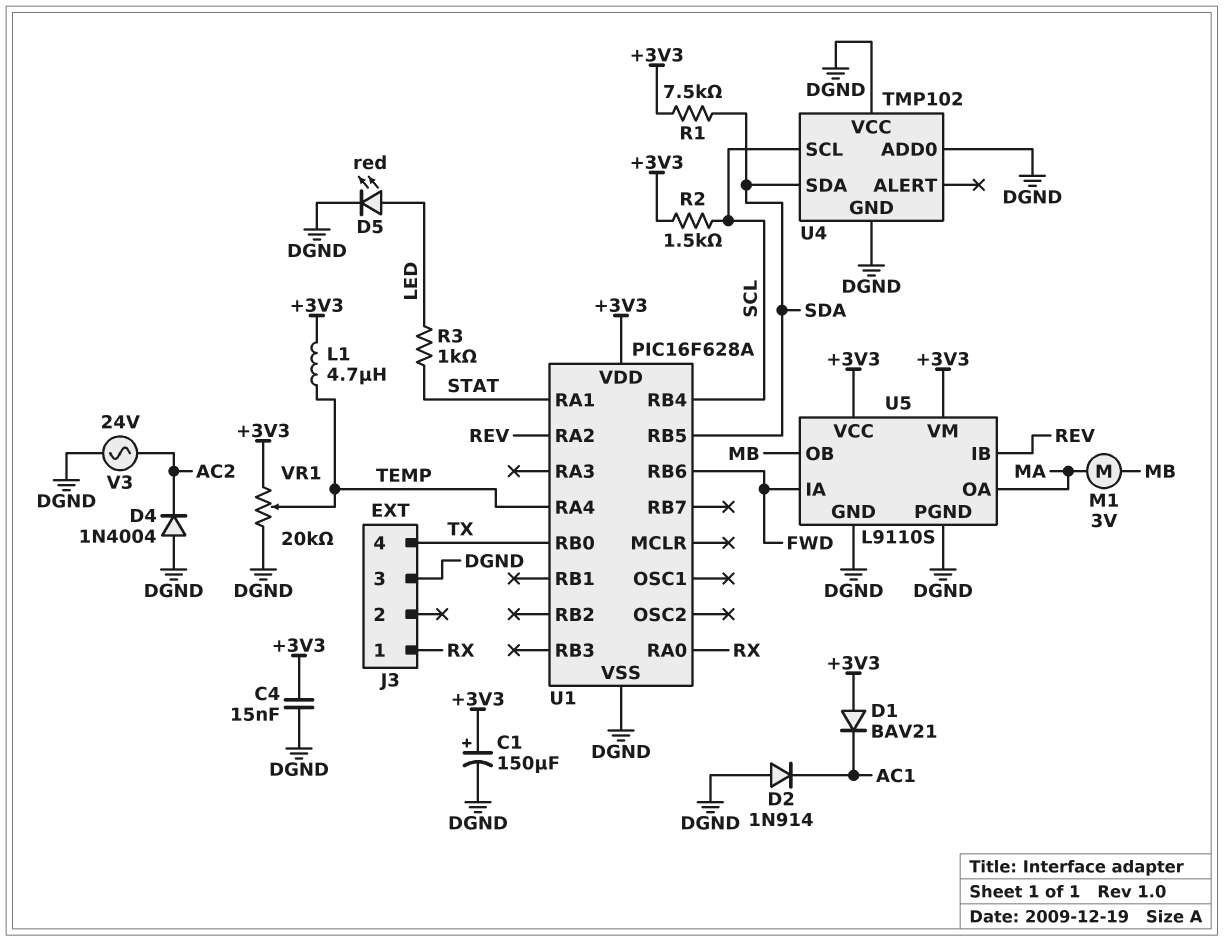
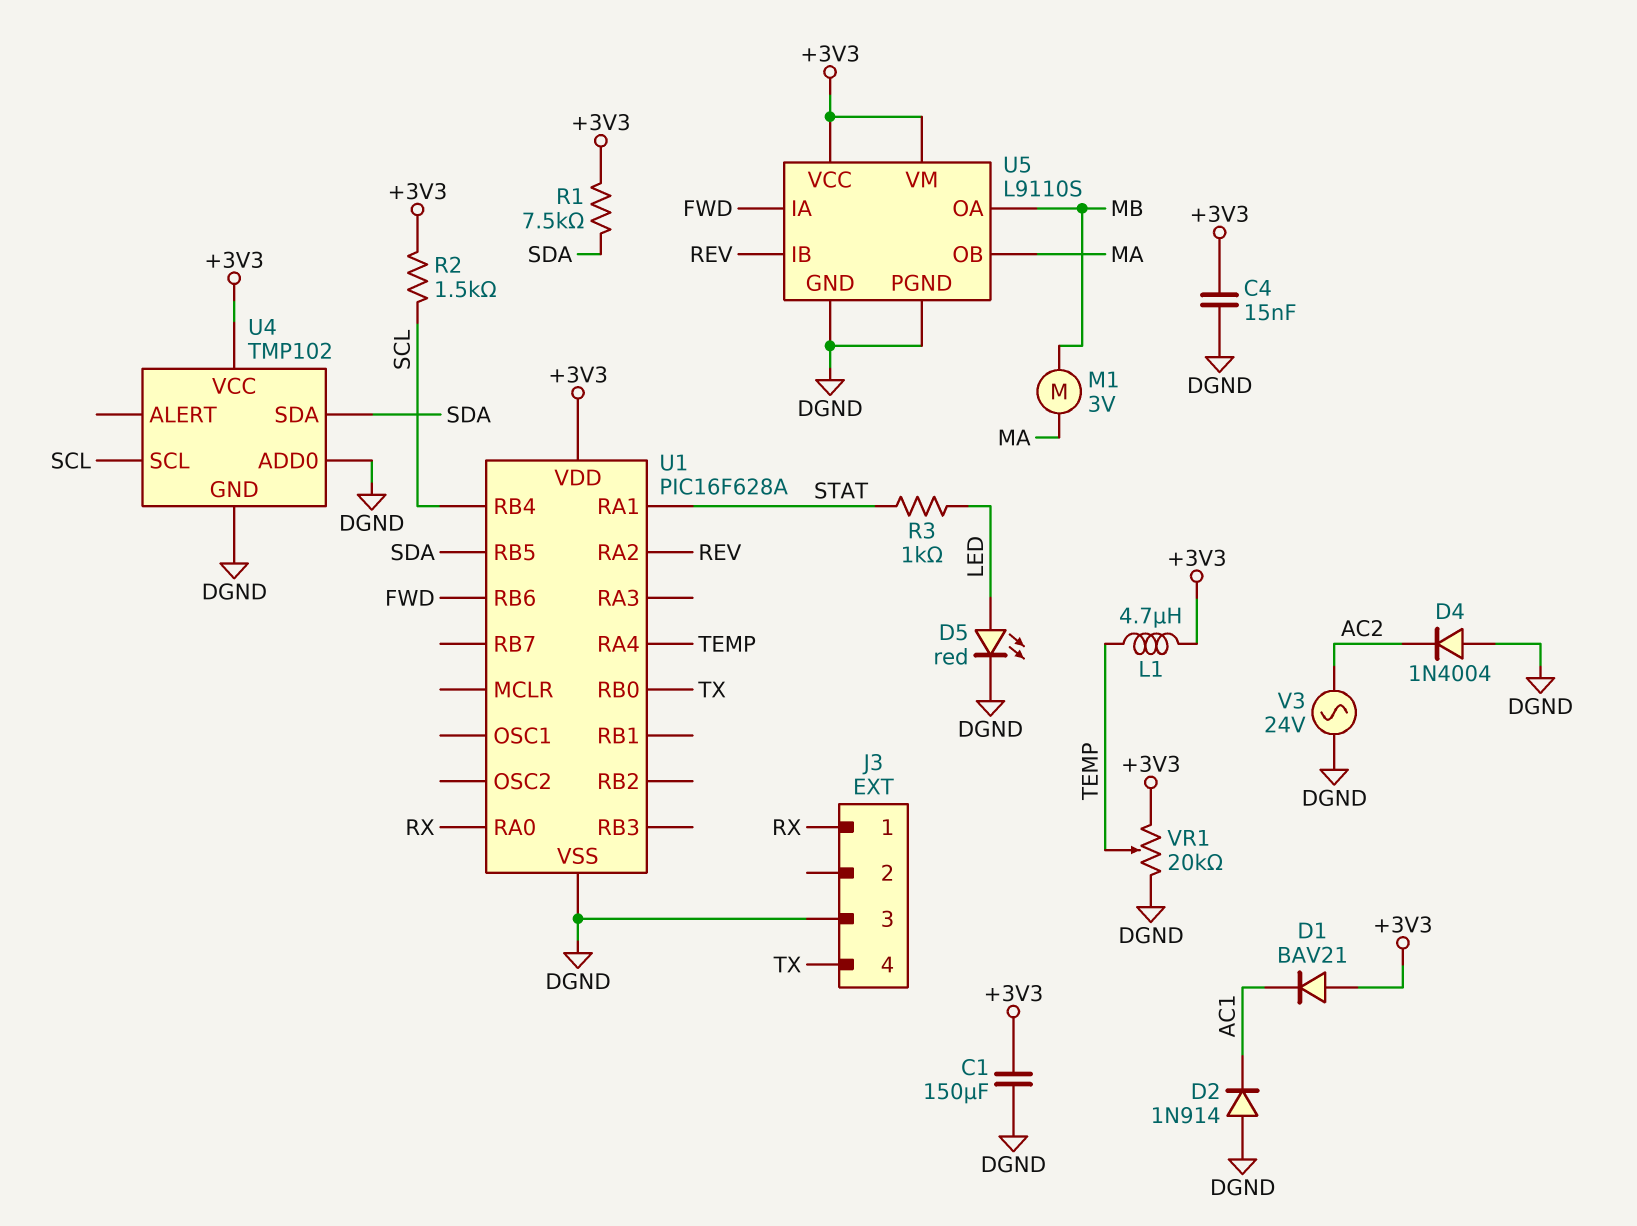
C1: 150uF (plus +3V3, minus DGND) -> 150uF (+3V3, DGND)
U4 pin VCC: DGND -> +3V3
U5 pin OA: MA -> MB
U5 pin OB: MB -> MA

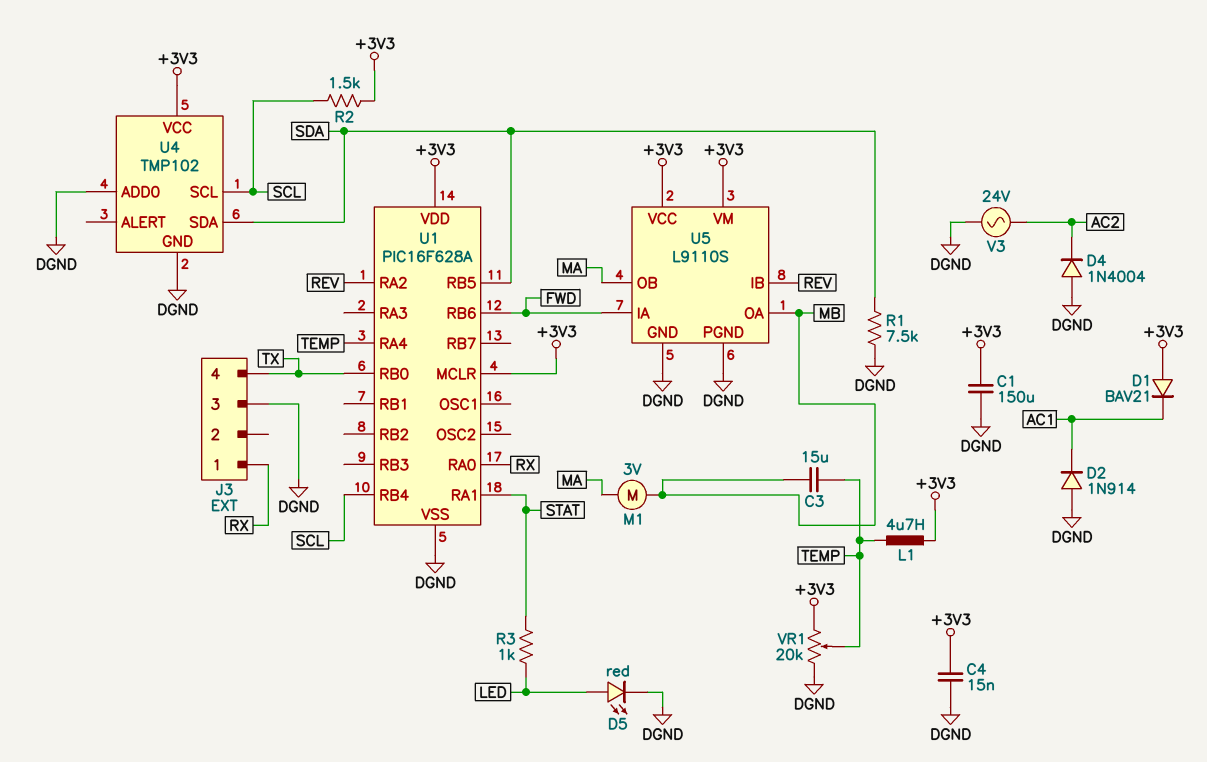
C3: none -> 15uF (MB, TEMP)
R1: 7.5k (+3V3, SDA) -> 7.5k (DGND, SDA)
U1 pin MCLR: none -> +3V3

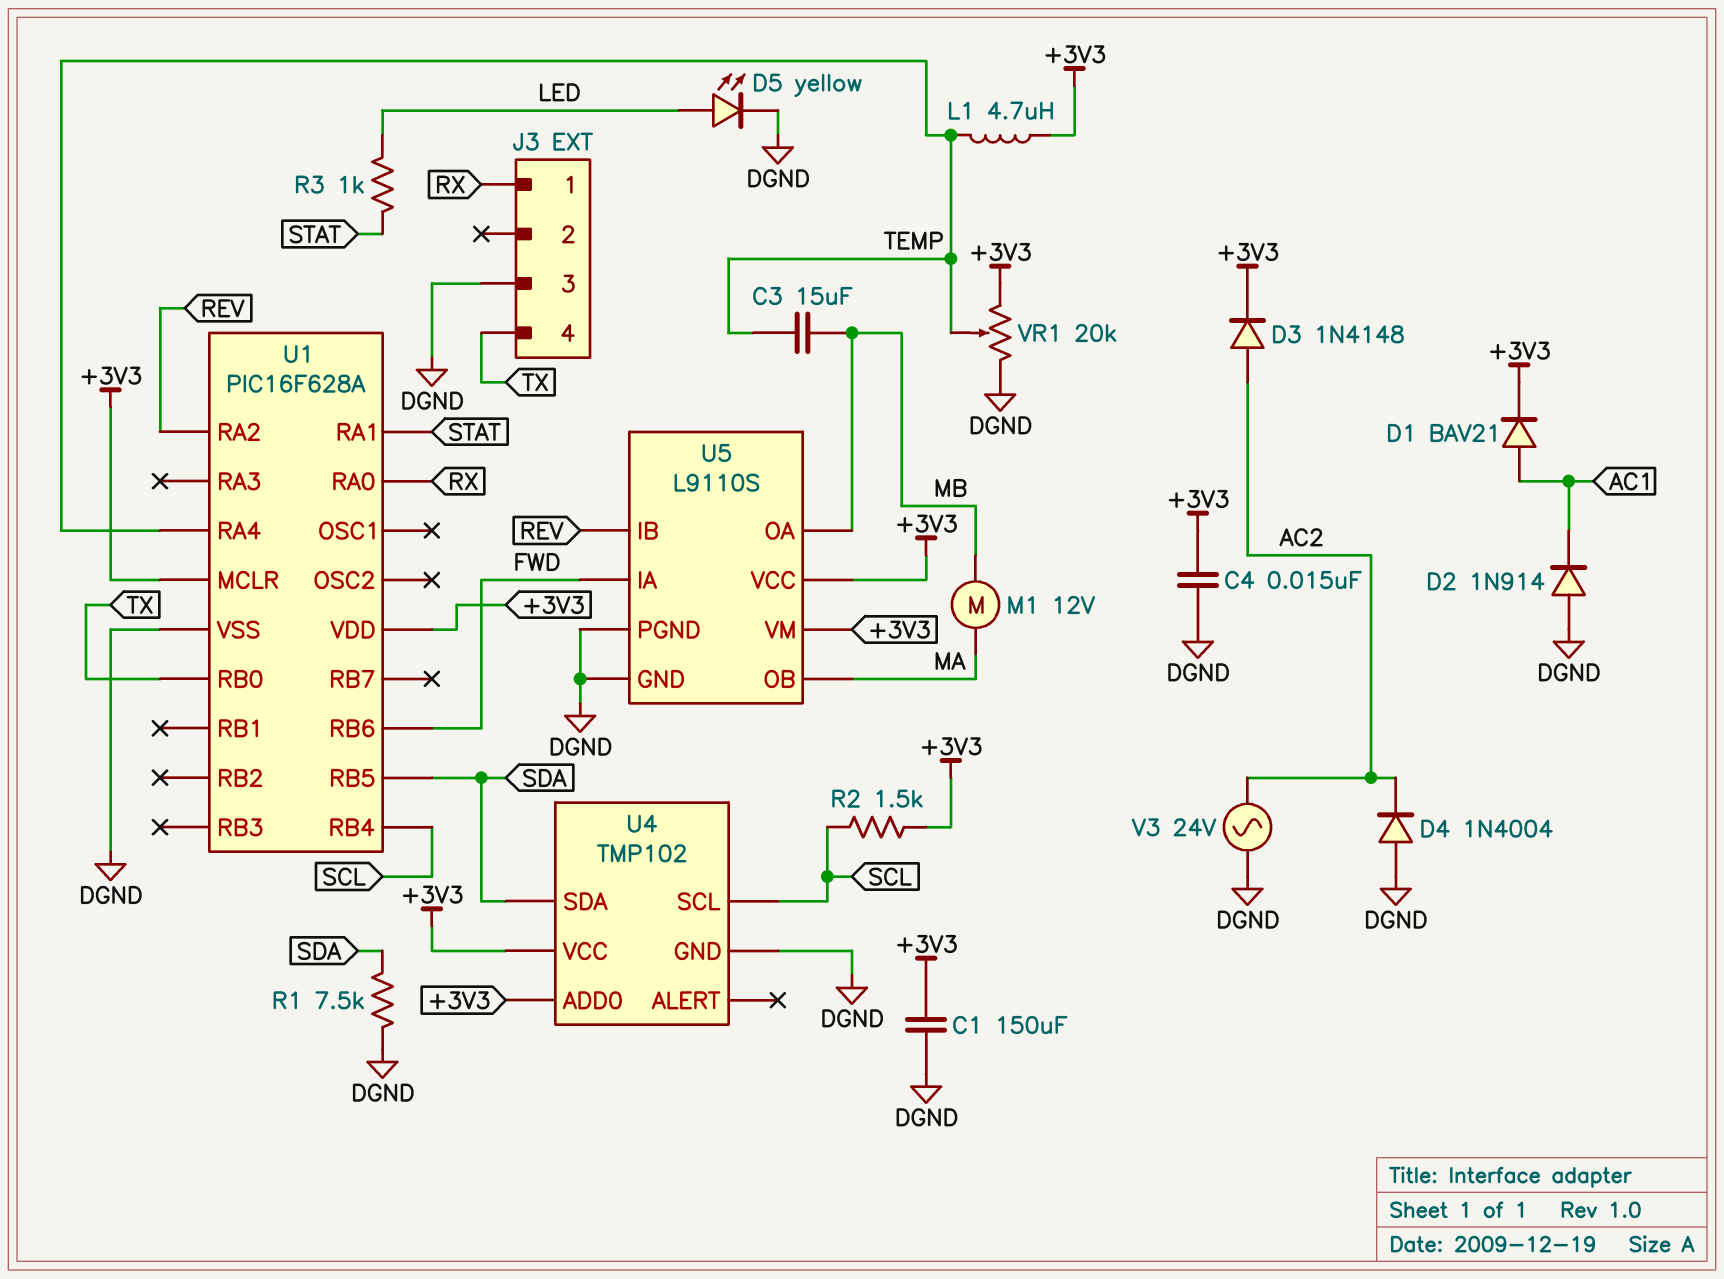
D1: diode BAV21 (A +3V3, K AC1) -> diode BAV21 (A AC1, K +3V3)
D3: none -> diode 1N4148 (A AC2, K +3V3)
D5: LED red (A LED, K DGND) -> LED yellow (A LED, K DGND)
M1: motor 3V (MA, MB) -> motor 12V (MA, MB)
U4 pin ADD0: DGND -> +3V3

